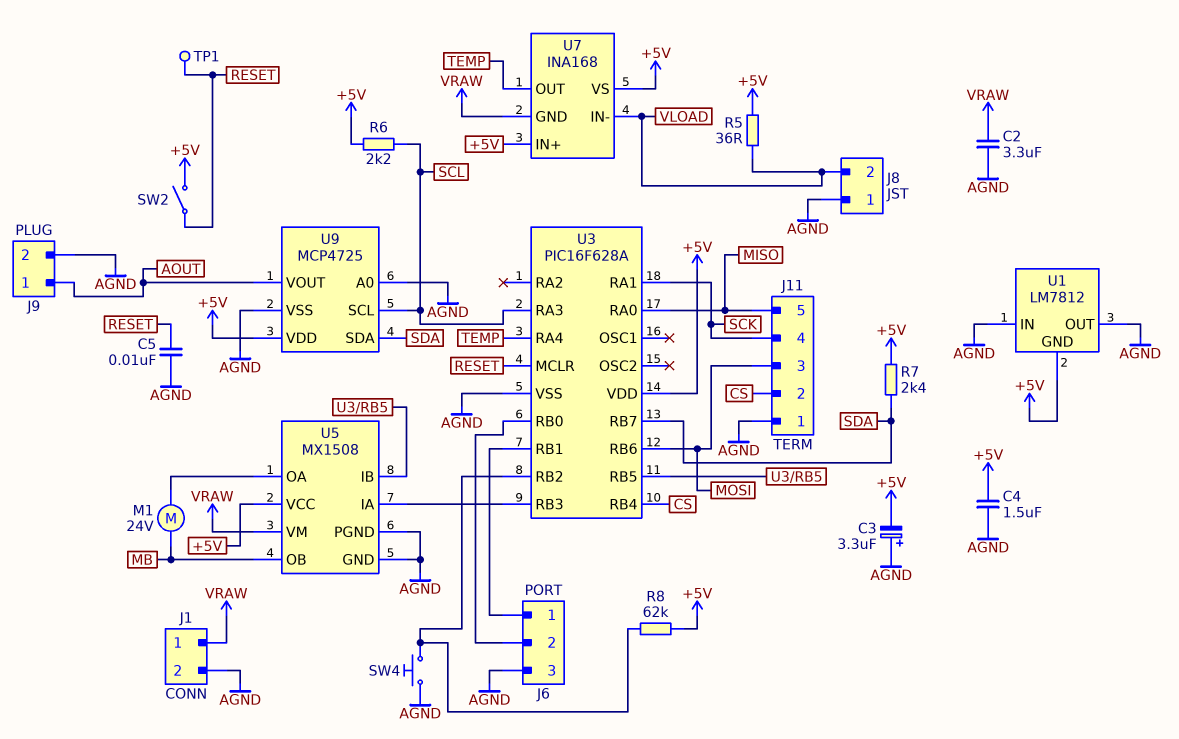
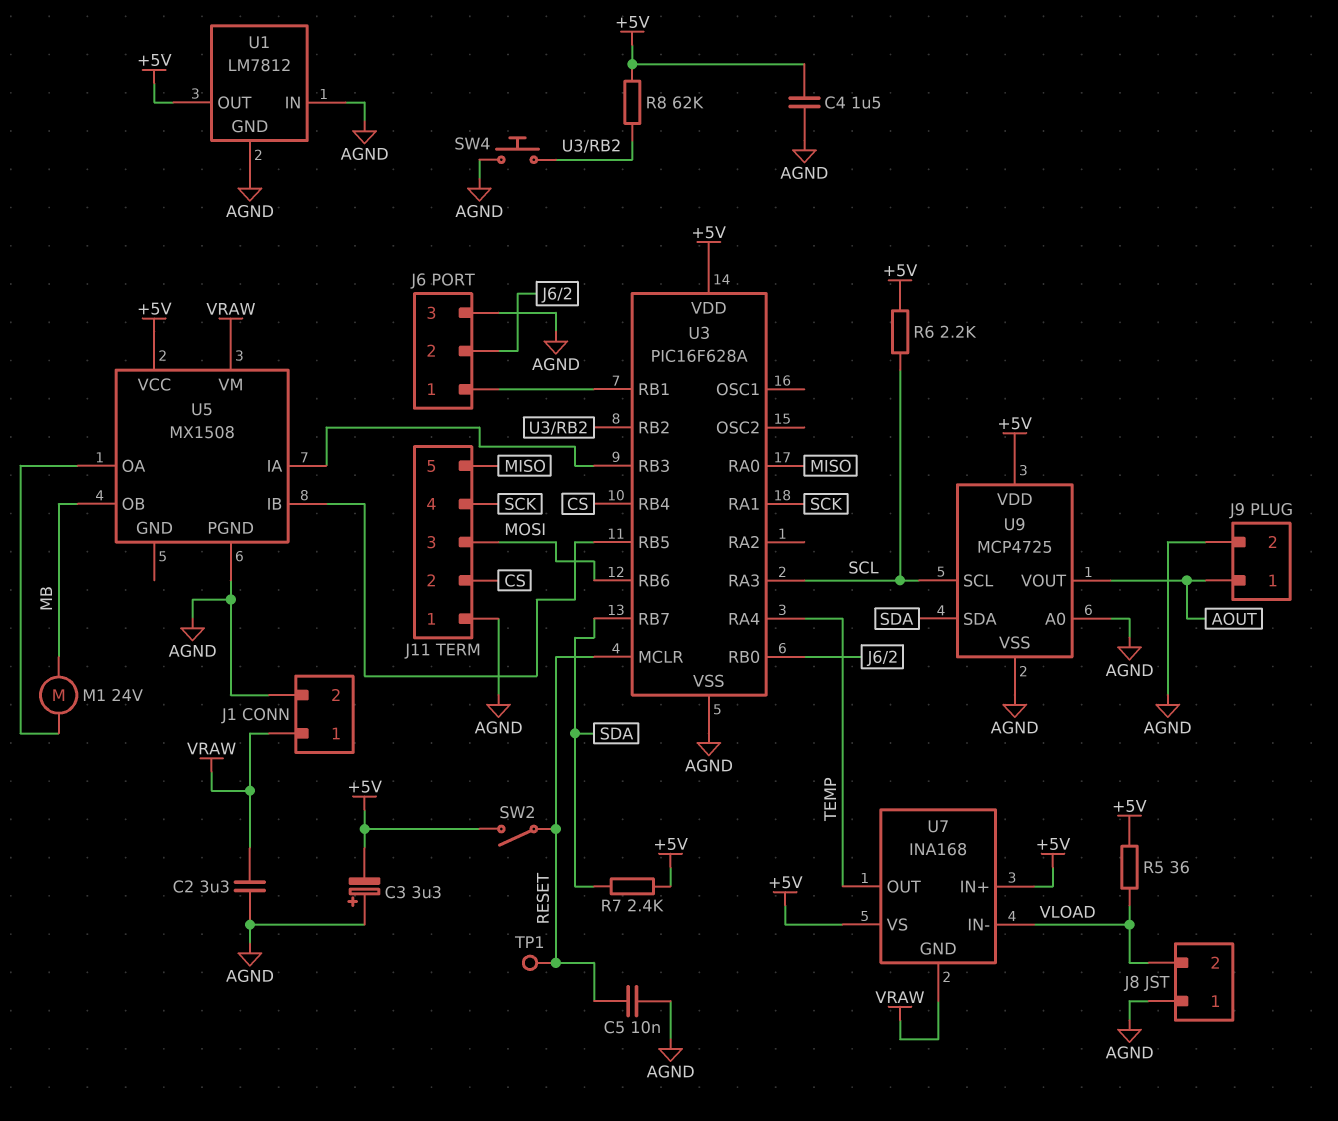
U1 pin GND: +5V -> AGND
U1 pin OUT: AGND -> +5V
U5 pin GND: AGND -> none

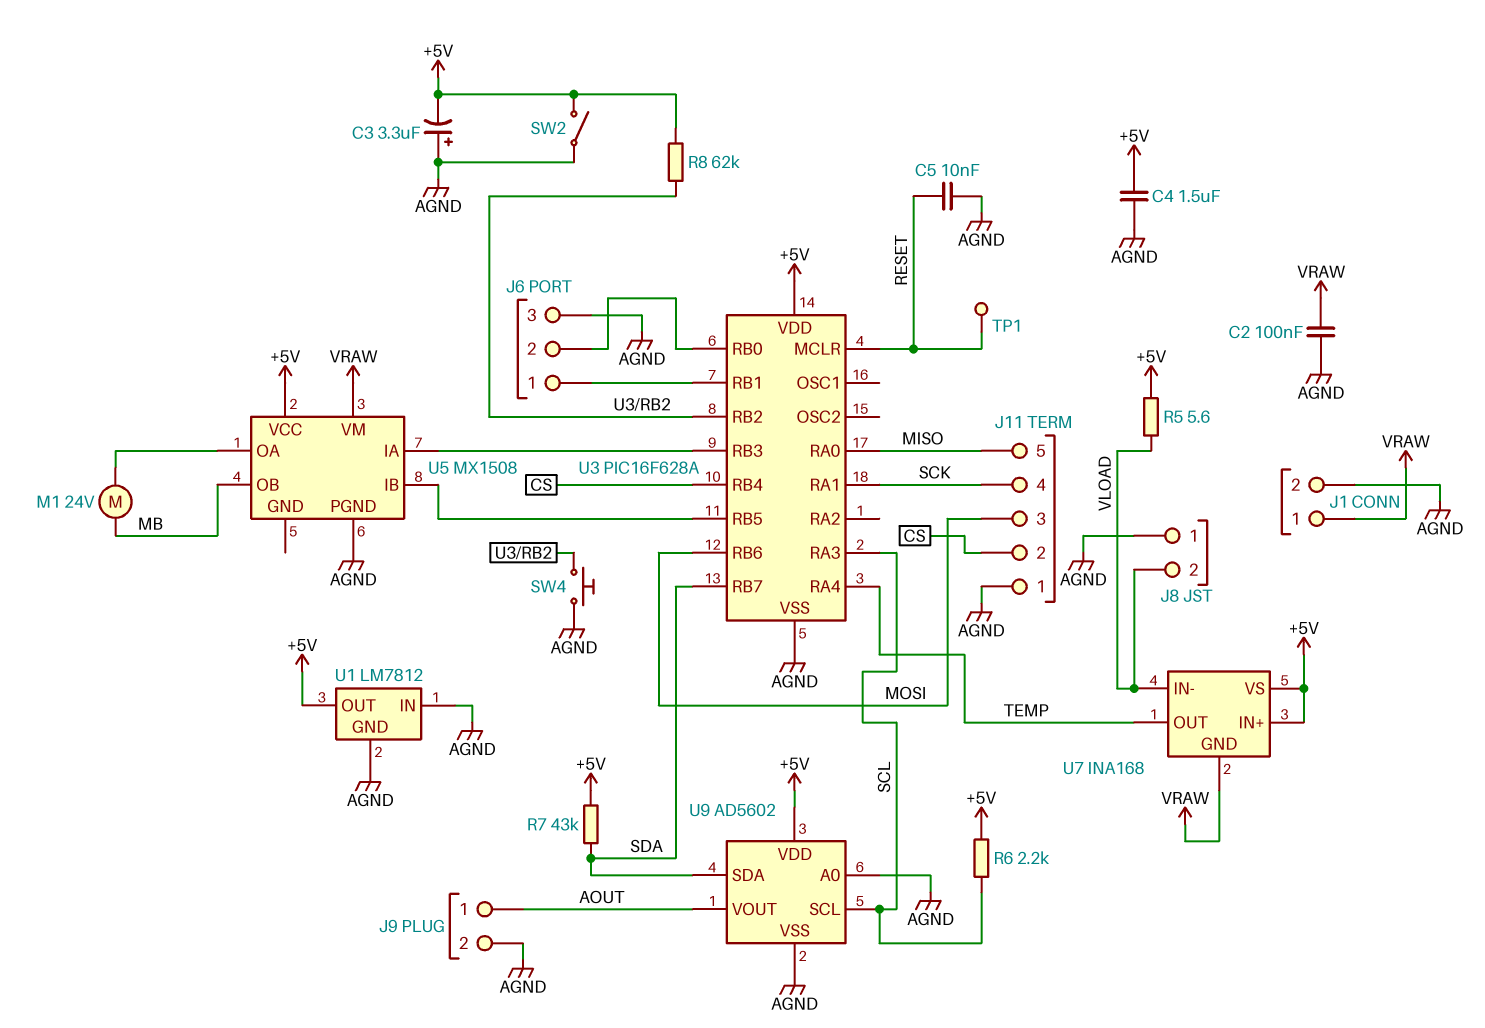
C2: 3.3uF (AGND, VRAW) -> 100nF (AGND, VRAW)
R5: 36 (+5V, VLOAD) -> 5.6 (+5V, VLOAD)
R7: 2.4k (+5V, SDA) -> 43k (+5V, SDA)
SW2: switch (+5V, RESET) -> switch (+5V, AGND)
U9: MCP4725 -> AD5602

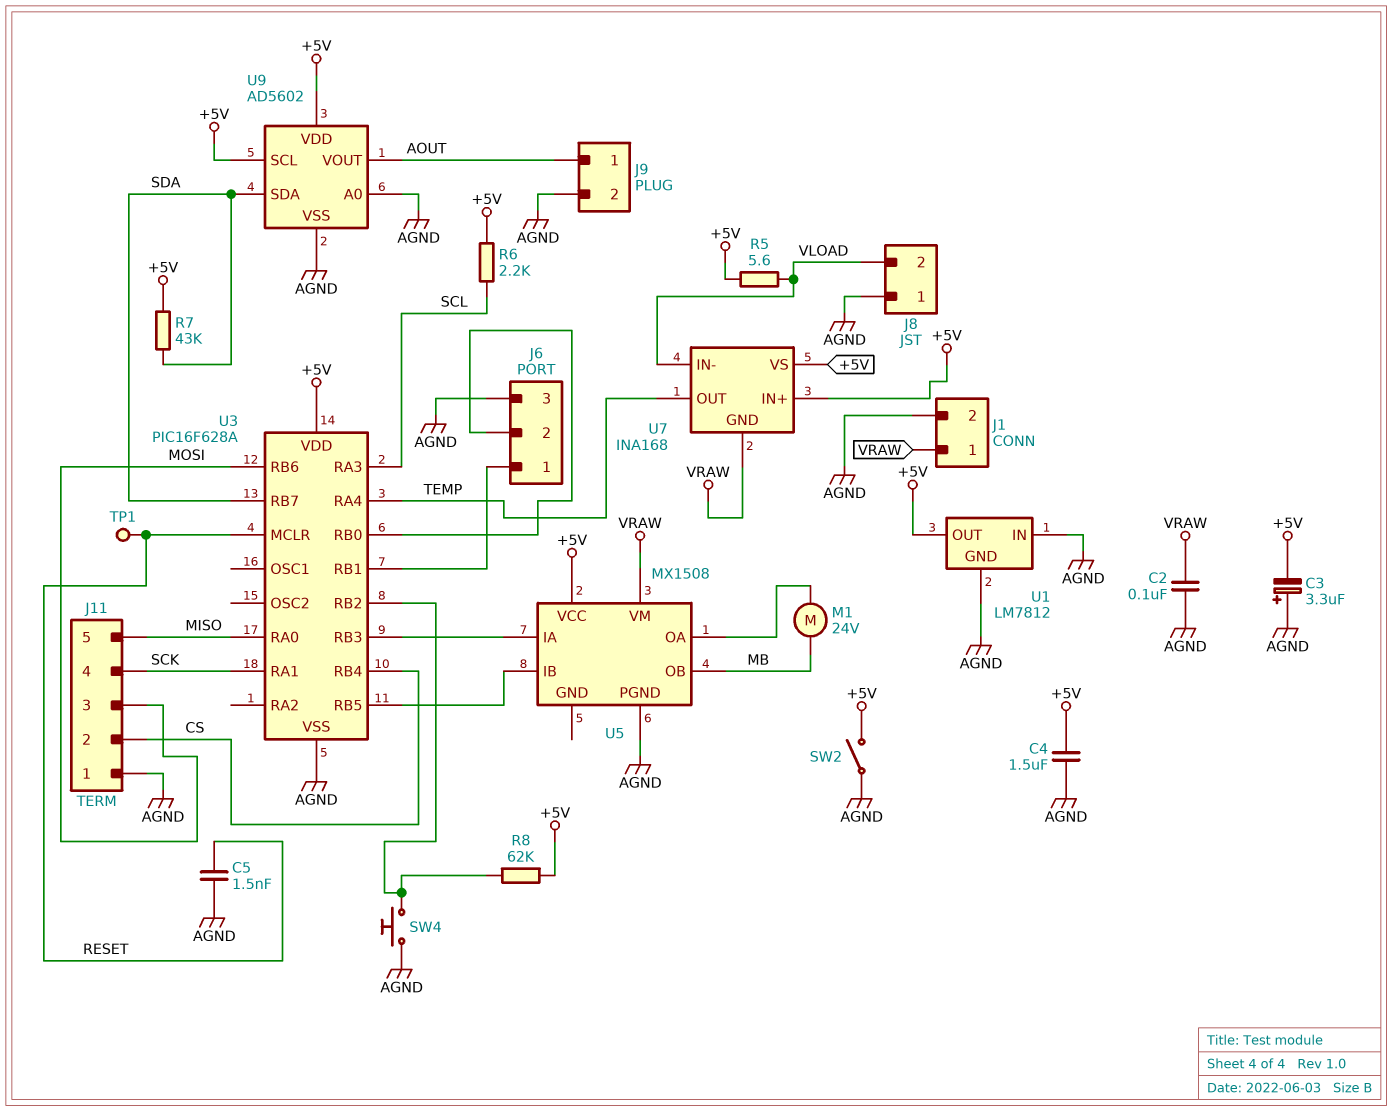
C5: 10nF (AGND, RESET) -> 1.5nF (AGND, RESET)
U9 pin SCL: SCL -> +5V

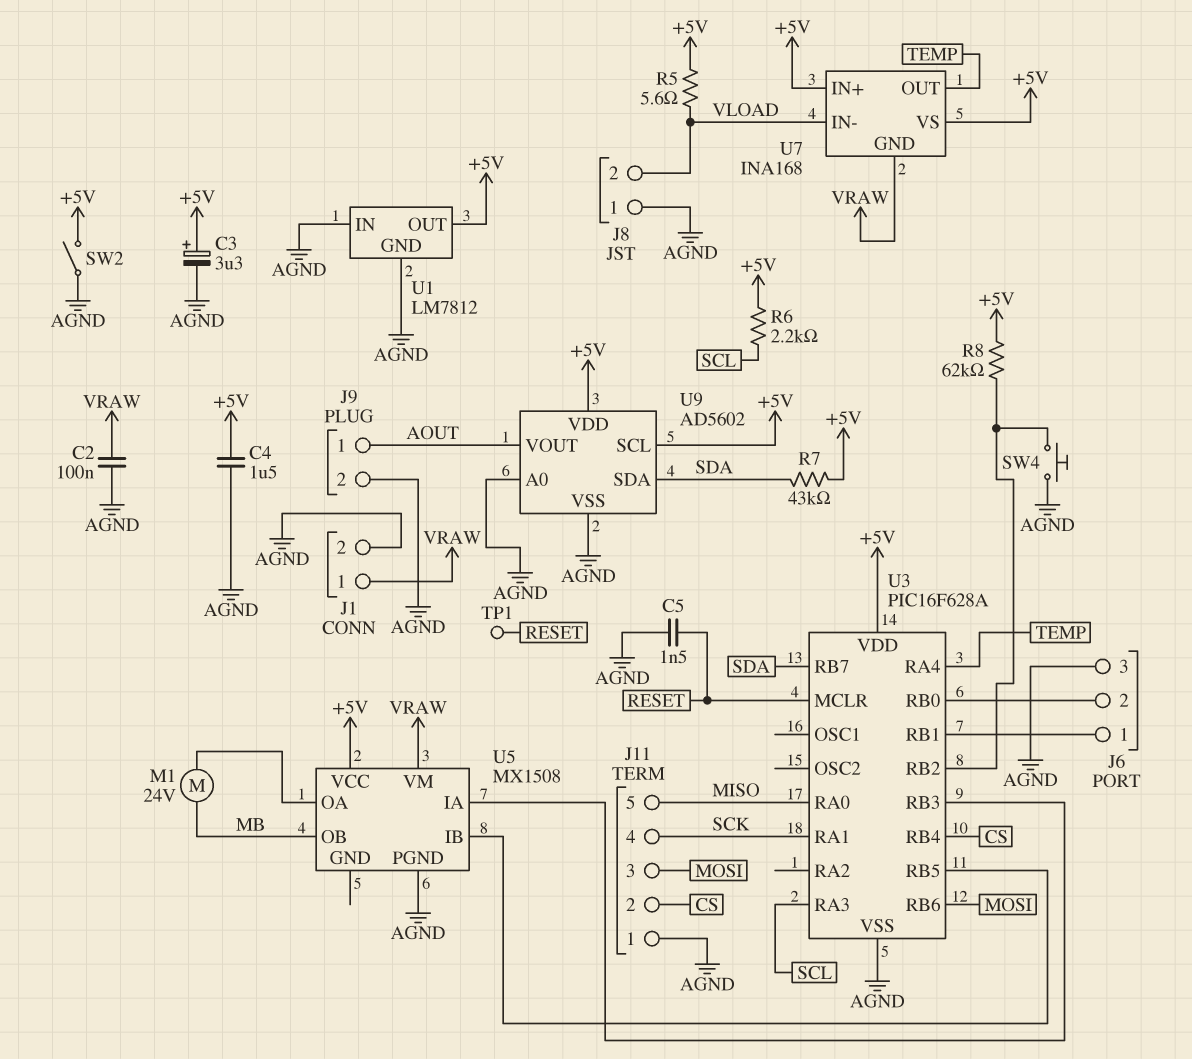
C3: 3.3uF (plus AGND, minus +5V) -> 3.3uF (plus +5V, minus AGND)

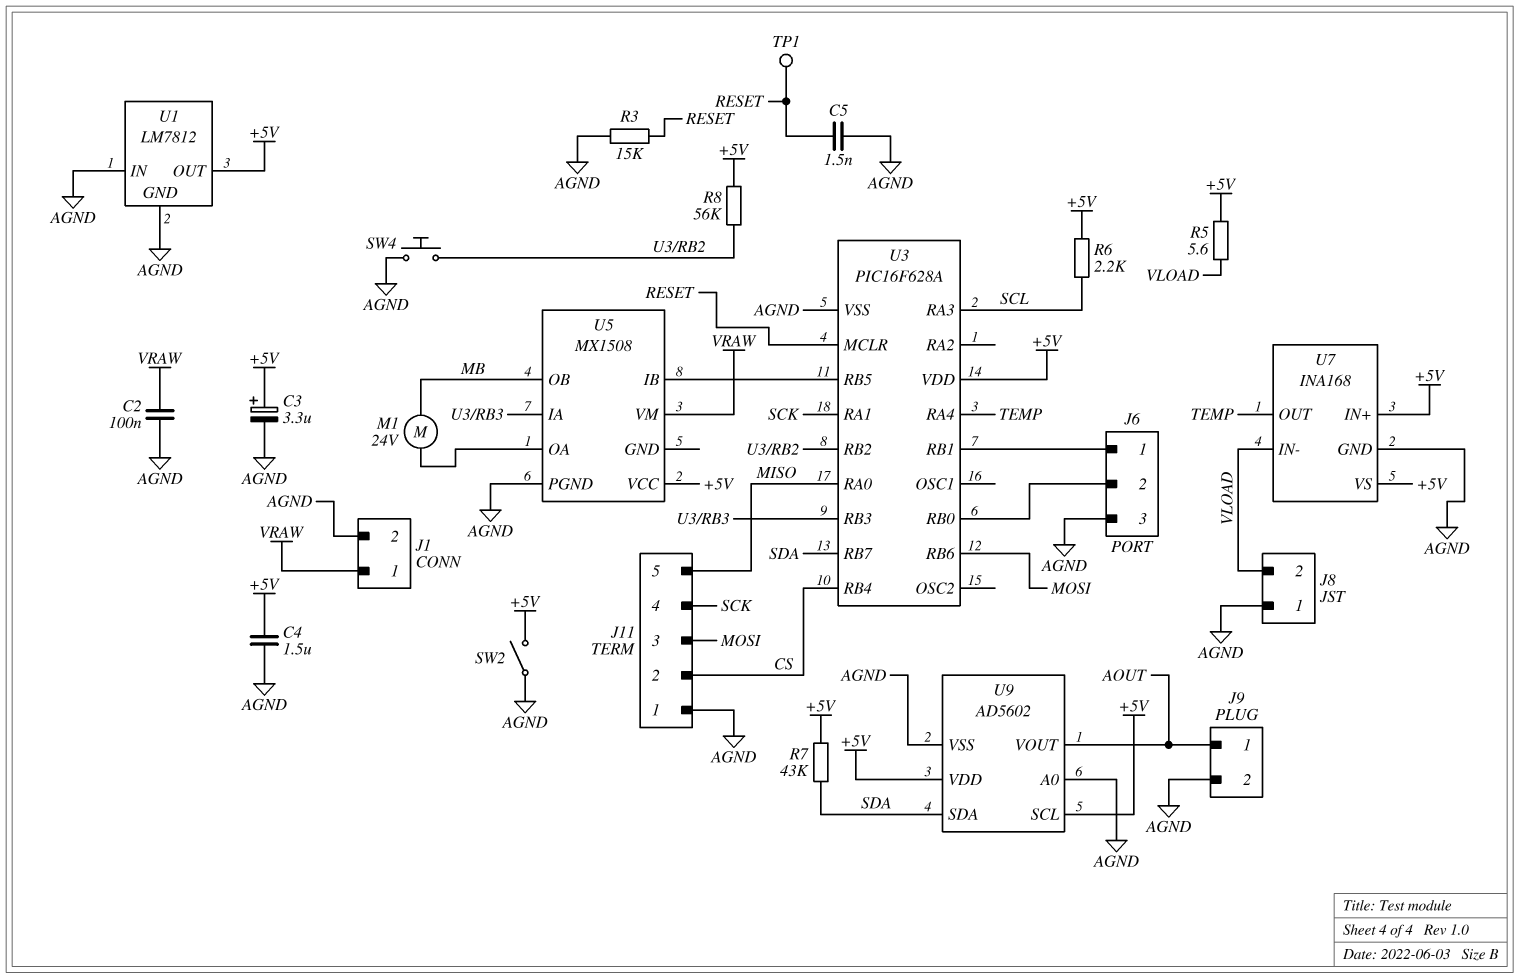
R3: none -> 15k (AGND, RESET)
R8: 62k (+5V, U3/RB2) -> 56k (+5V, U3/RB2)
U7 pin GND: VRAW -> AGND

